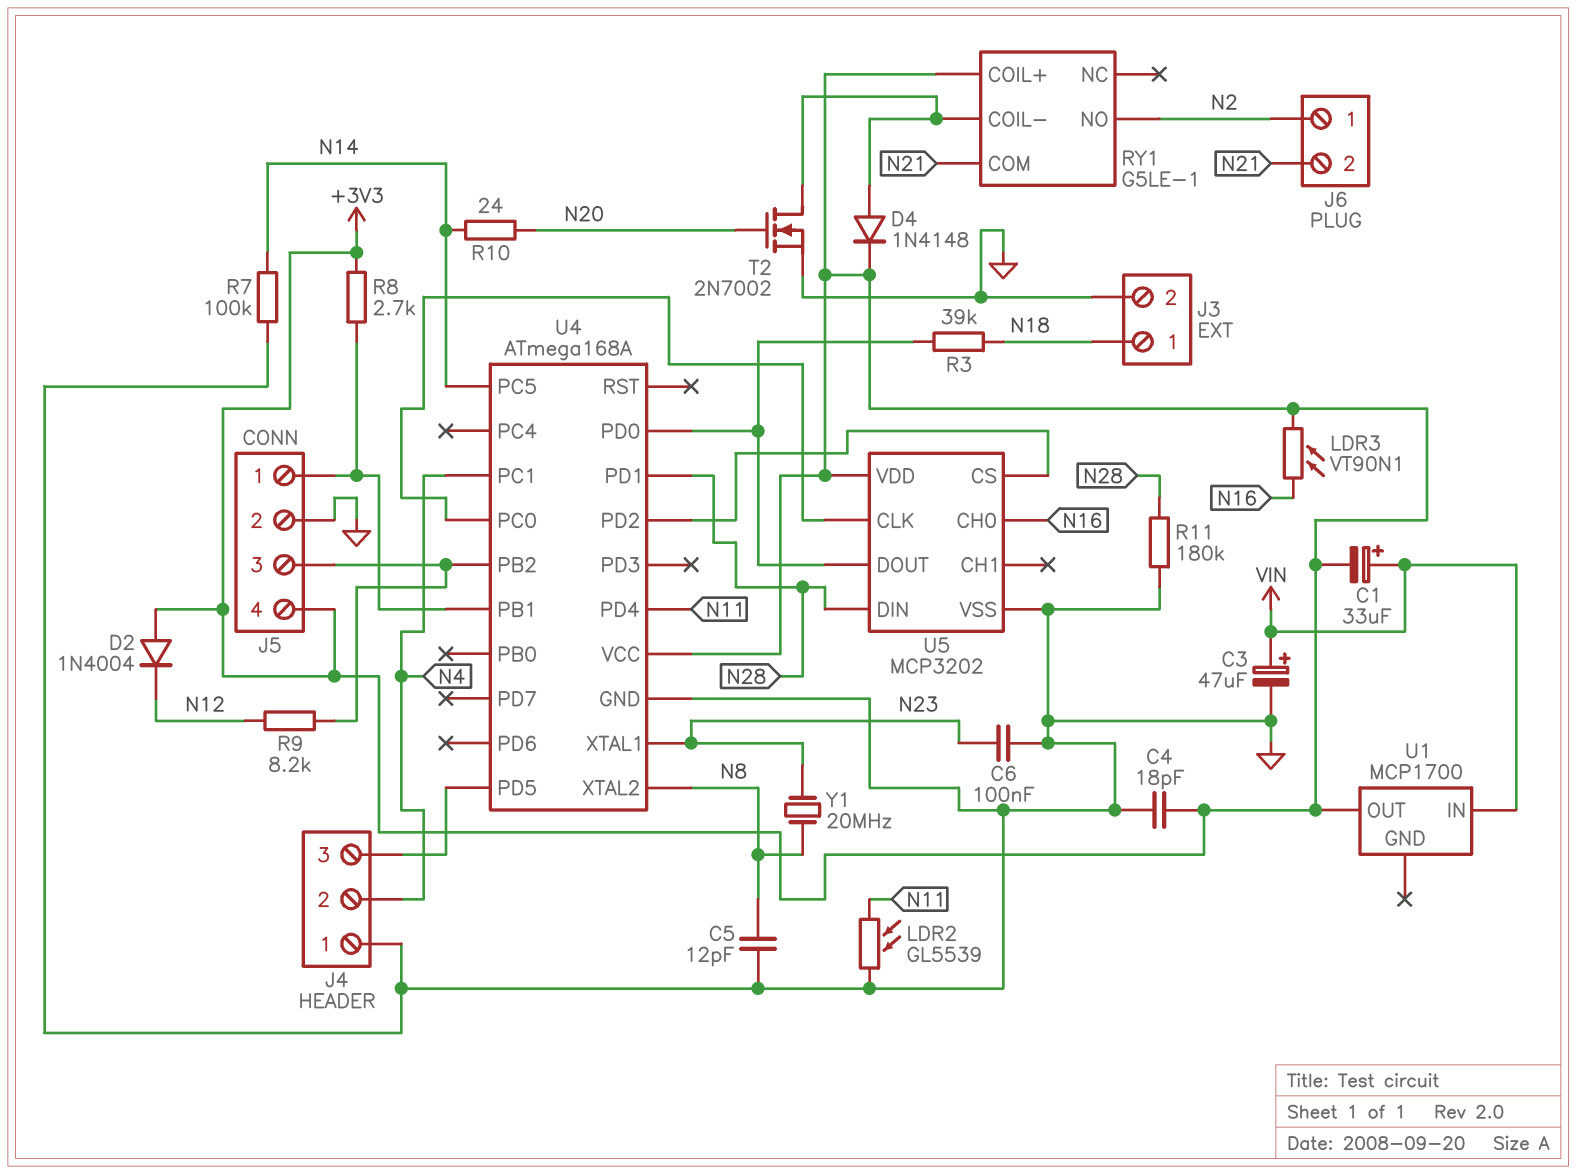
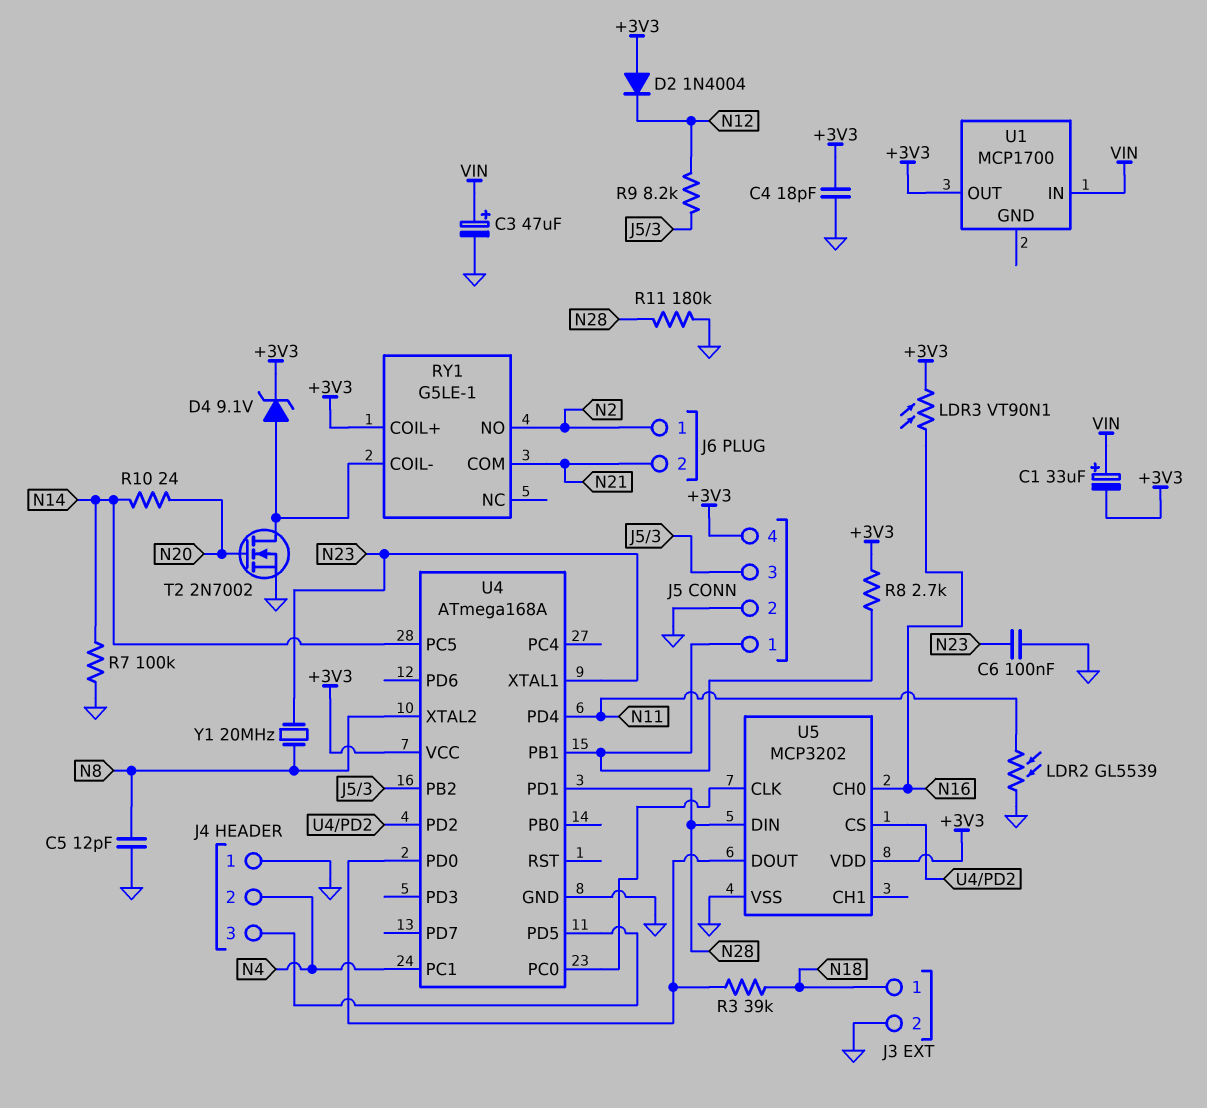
D4: diode 1N4148 (A RY1/COIL-, K +3V3) -> zener 9.1V (A RY1/COIL-, K +3V3)

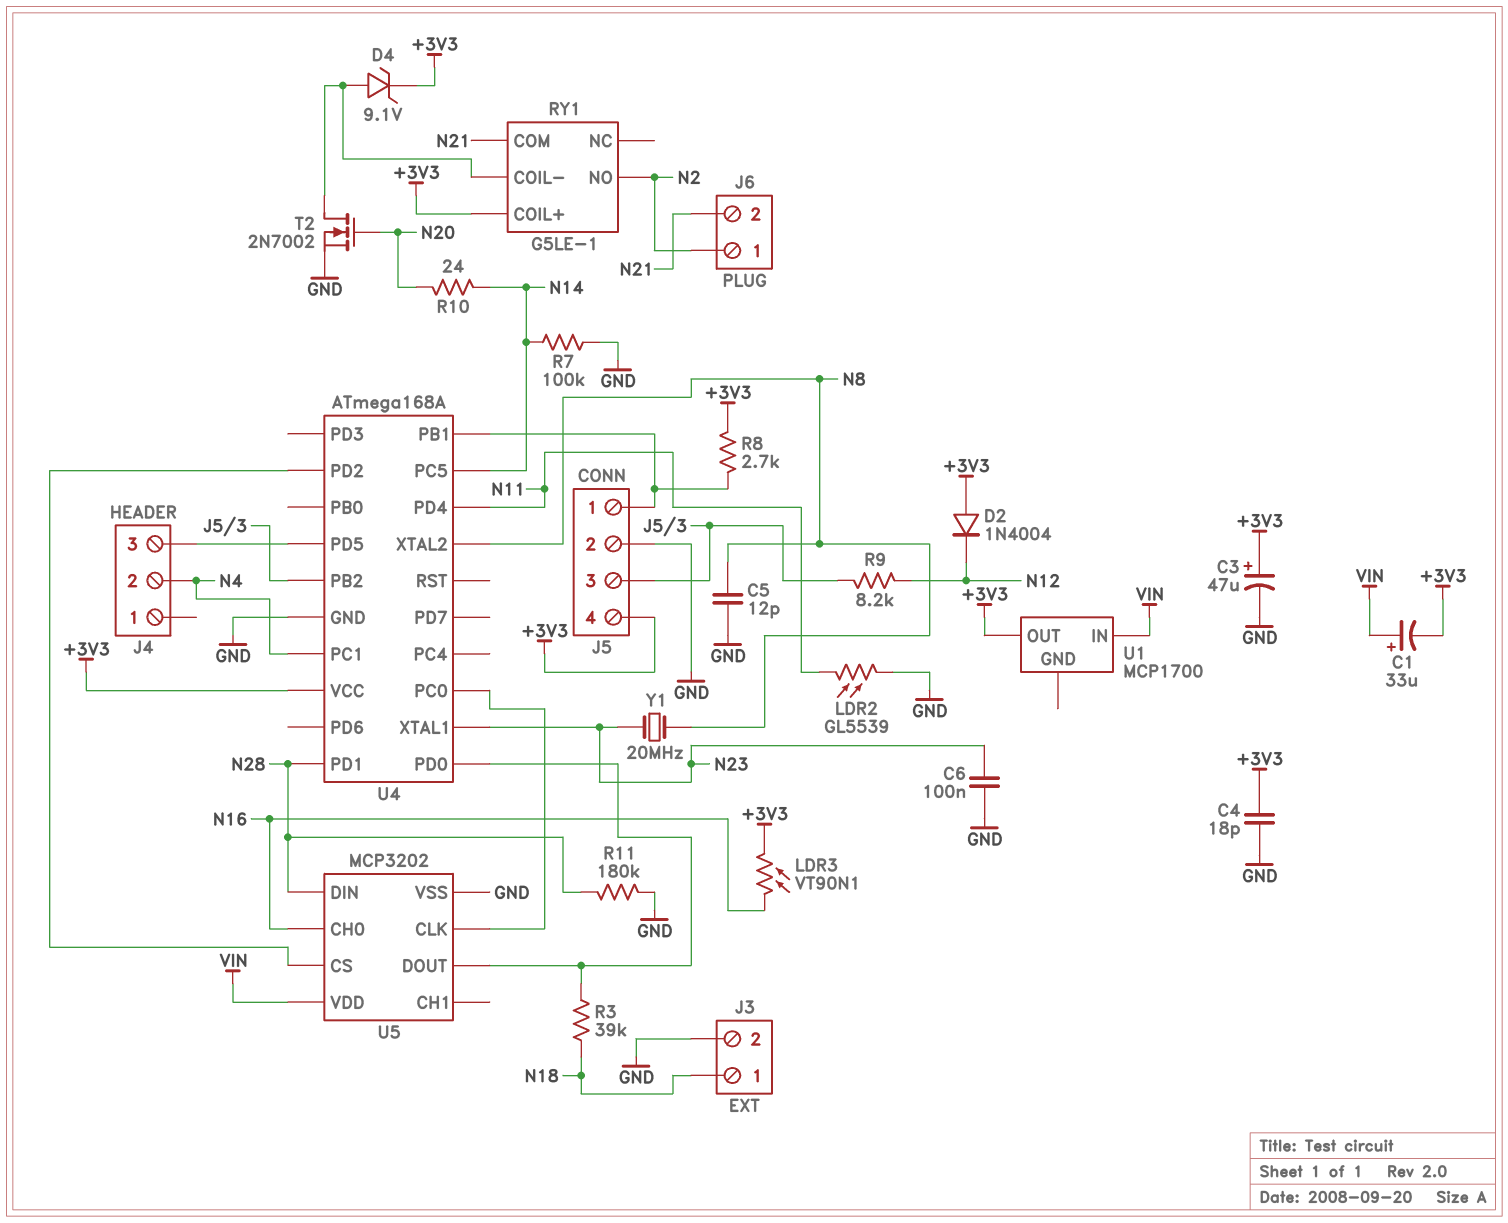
C3: 47uF (plus VIN, minus GND) -> 47uF (plus +3V3, minus GND)
J4 pin 1: GND -> none
U5 pin VDD: +3V3 -> VIN

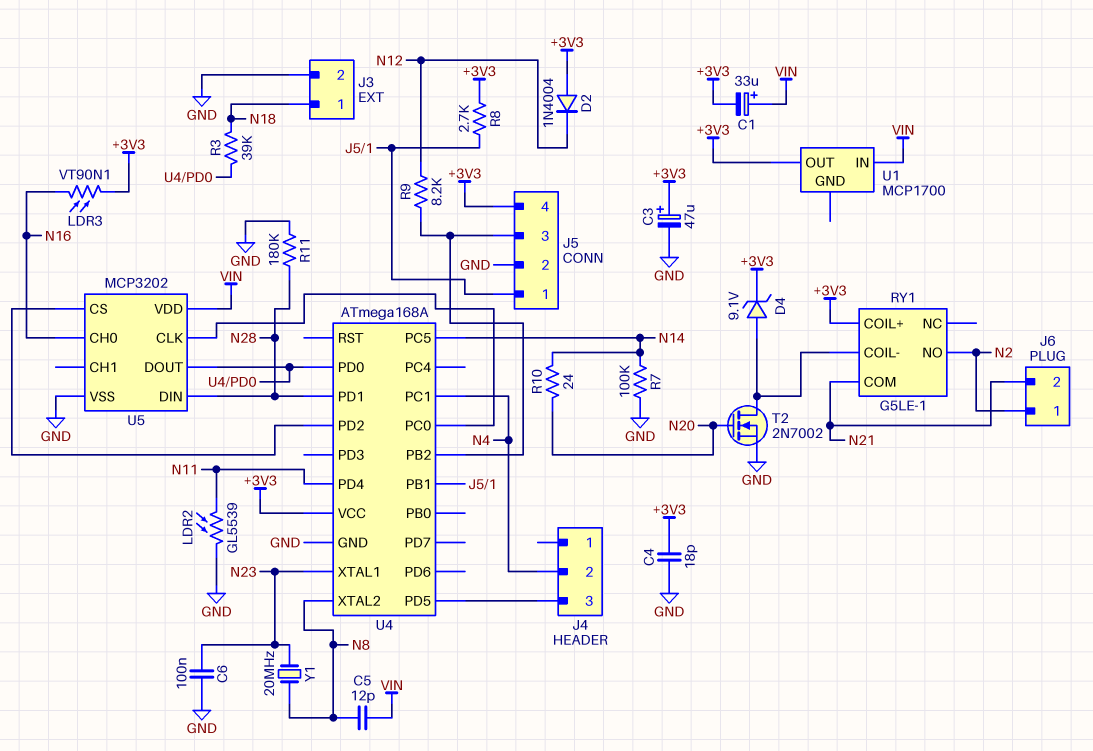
C5: 12pF (GND, N8) -> 12pF (N8, VIN)

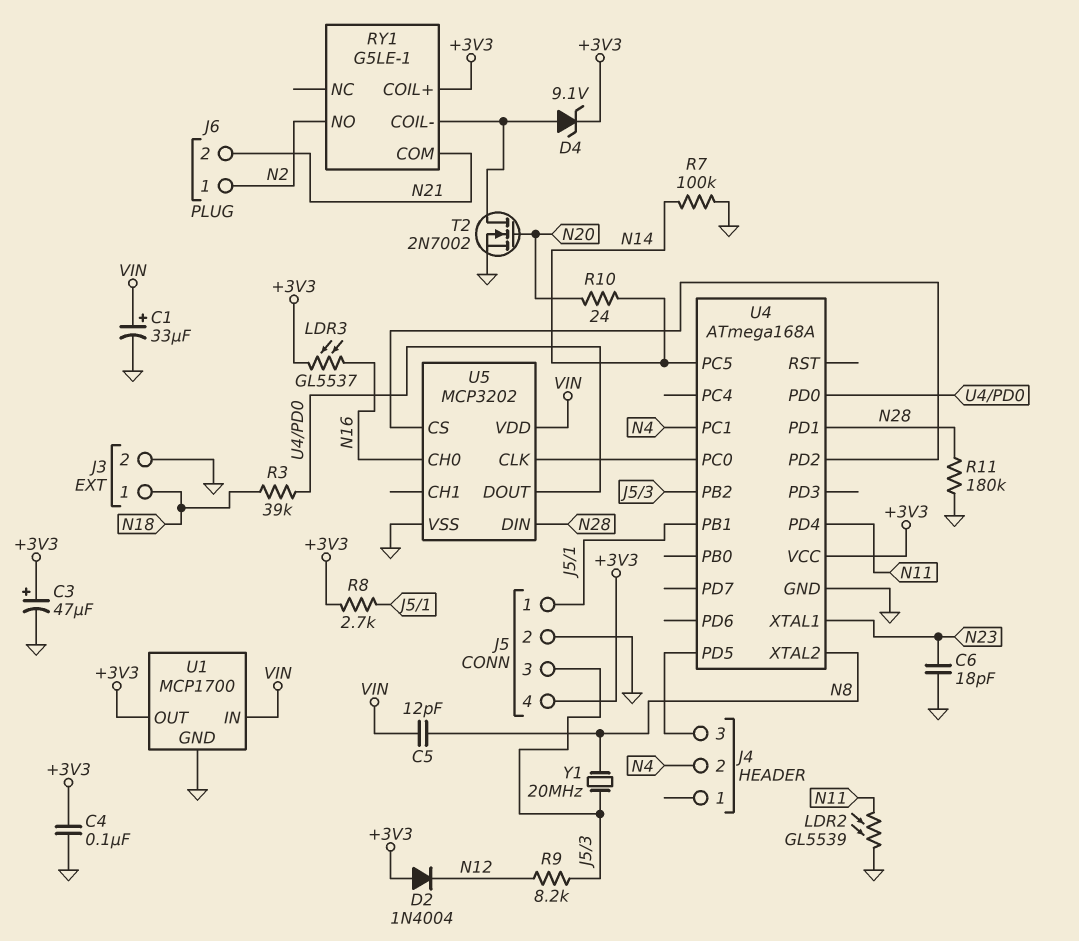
C1: 33uF (plus VIN, minus +3V3) -> 33uF (plus VIN, minus GND)
C4: 18pF (+3V3, GND) -> 100nF (+3V3, GND)
C6: 100nF (GND, N23) -> 18pF (GND, N23)
LDR3: VT90N1 (+3V3, N16) -> GL5537 (+3V3, N16)
U1 pin GND: none -> GND
Y1: 20MHz (N8, N23) -> 20MHz (J5/3, N8)

